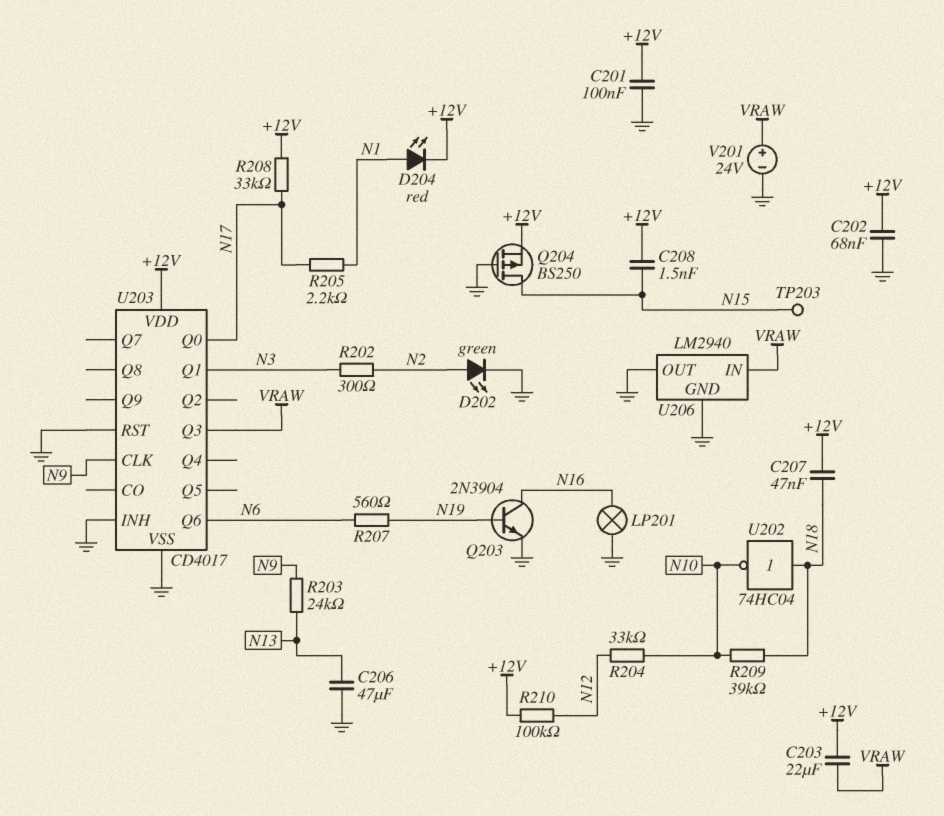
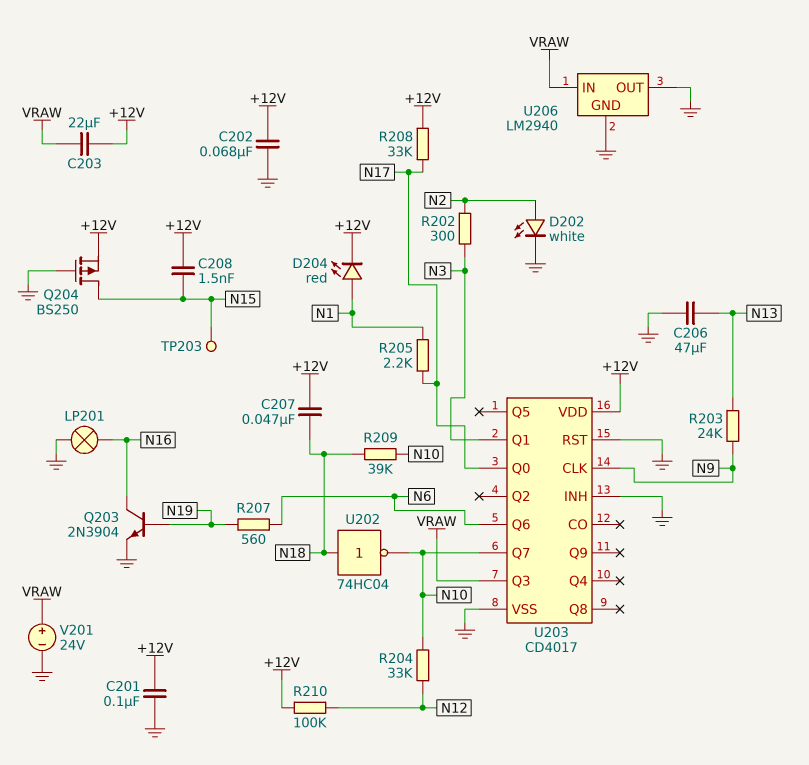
D202: LED green (A N2, K GND) -> LED white (A N2, K GND)
U203 pin Q7: none -> N10

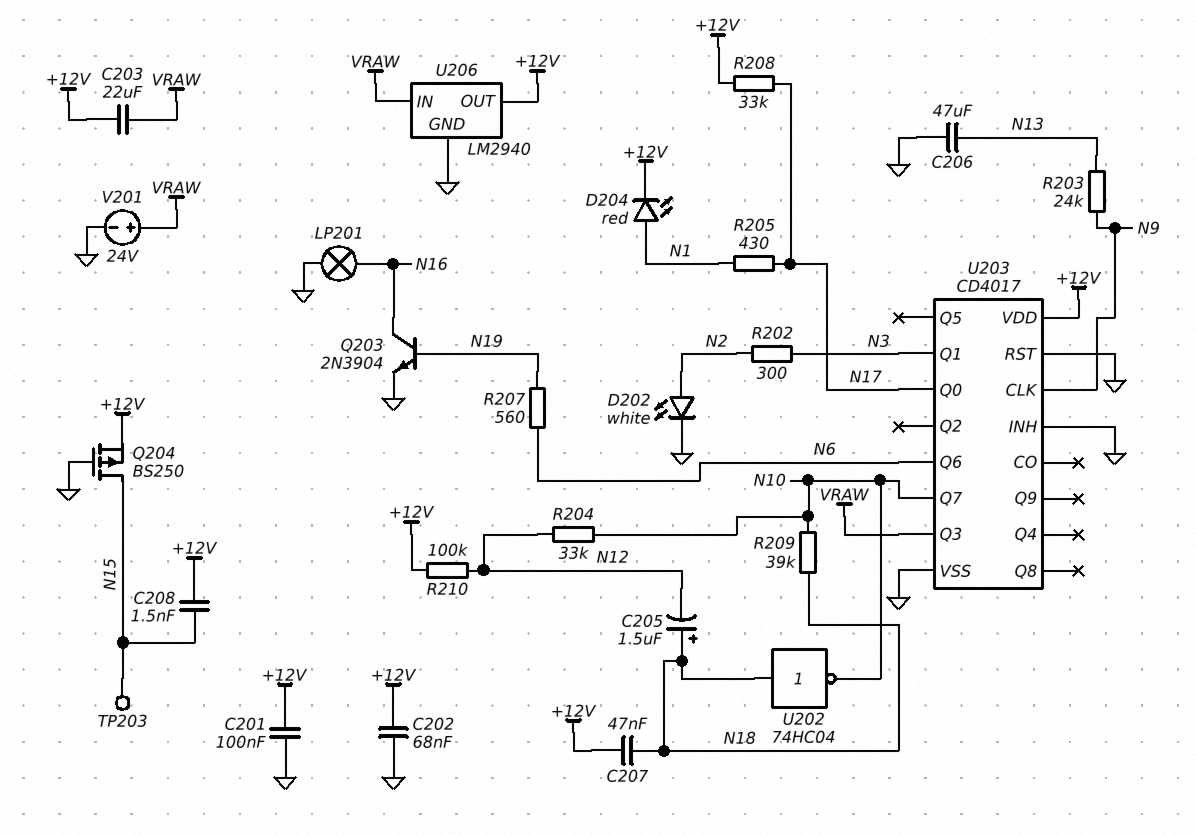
C205: none -> 1.5uF (plus N18, minus N12)
R205: 2.2k (N1, N17) -> 430 (N1, N17)
U206 pin OUT: GND -> +12V

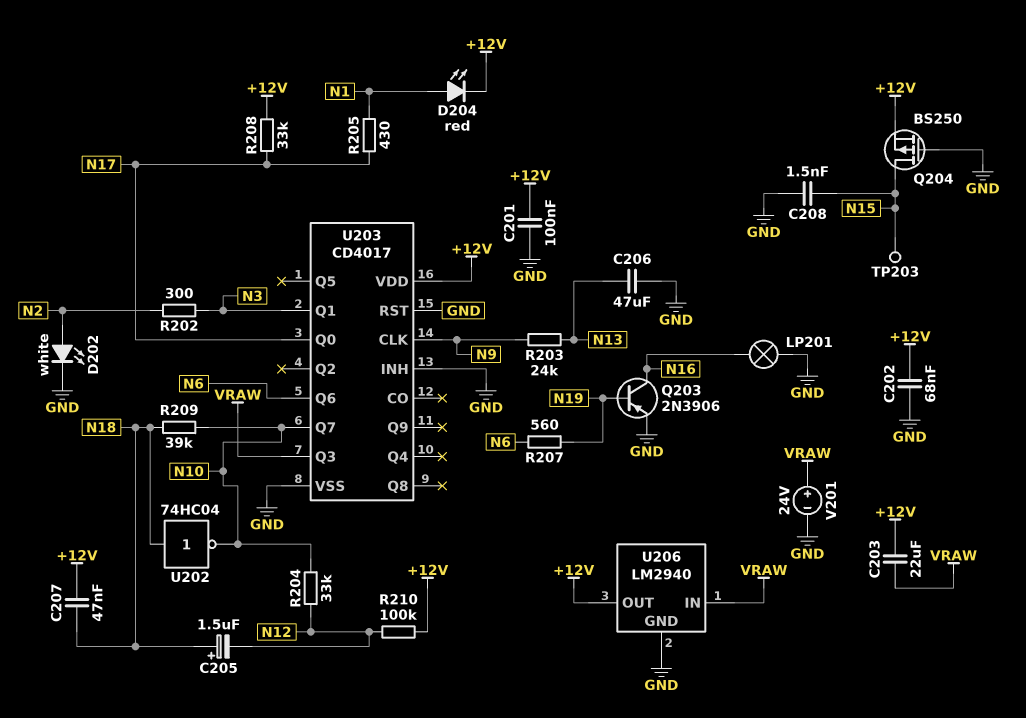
C208: 1.5nF (+12V, N15) -> 1.5nF (GND, N15)
Q203: NPN 2N3904 (B N19, C N16, E GND) -> PNP 2N3906 (B N19, C N16, E GND)

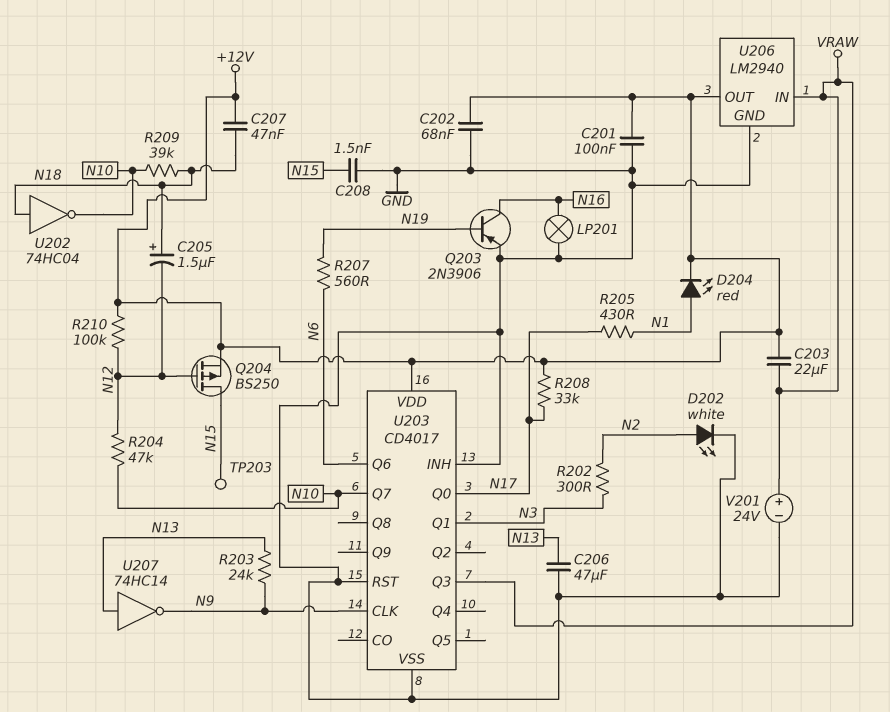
Q204: PMOS BS250 (G GND, D N15, S +12V) -> PMOS BS250 (G N12, D N15, S +12V)
R204: 33k (N10, N12) -> 47k (N10, N12)
U207: none -> NOT 74HC14 (in N13, out N9)

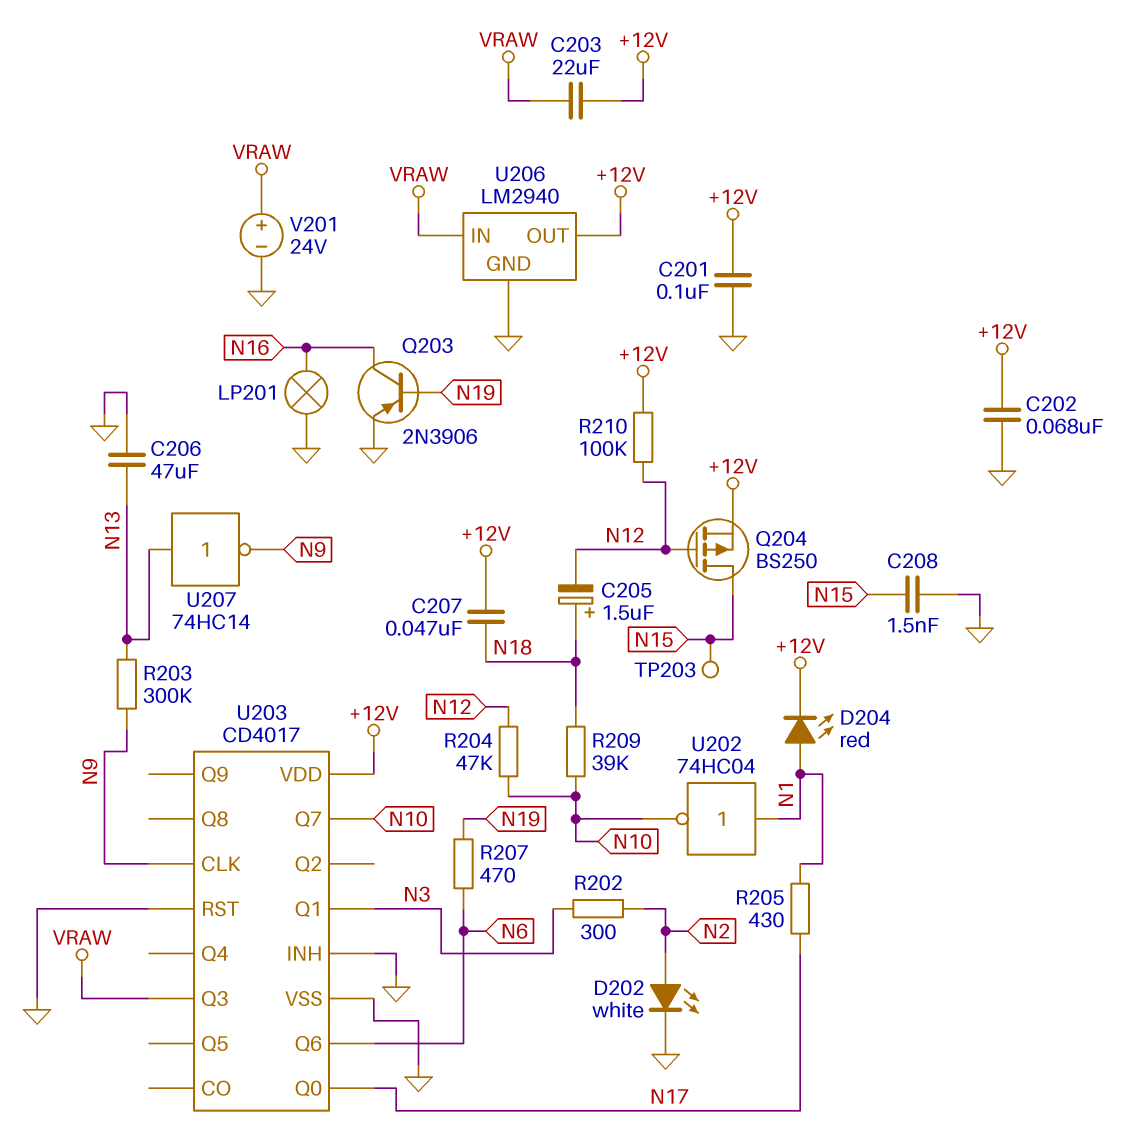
R203: 24k (N9, N13) -> 300k (N9, N13)
R207: 560 (N6, N19) -> 470 (N6, N19)
R208: 33k (+12V, N17) -> none
U202: NOT 74HC04 (in N18, out N10) -> NOT 74HC04 (in N1, out N10)

